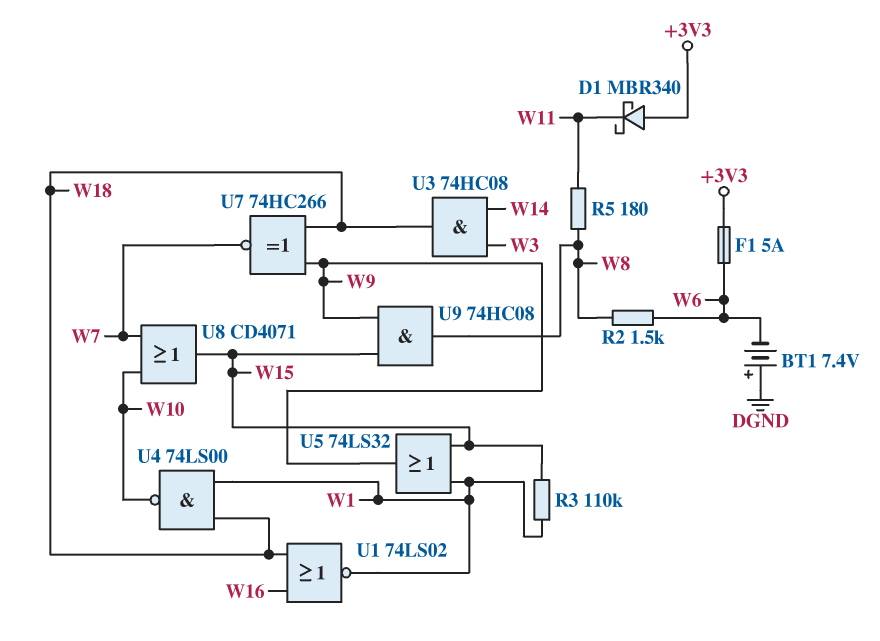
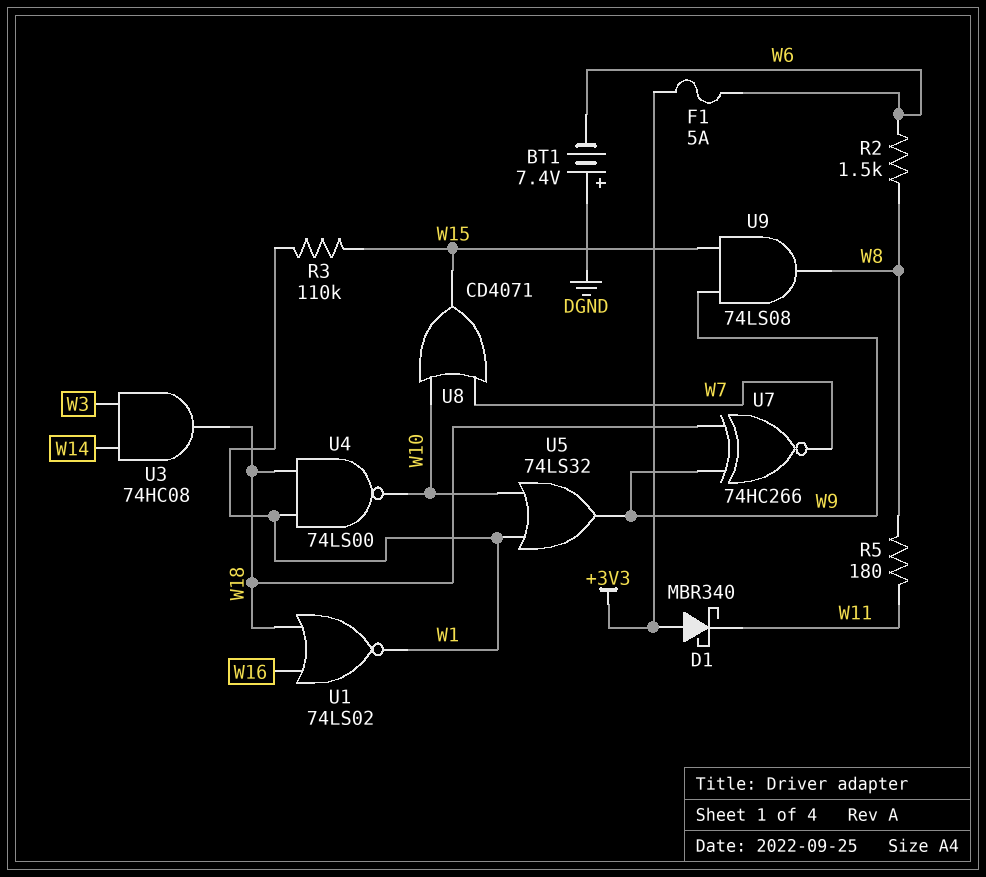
U5: OR 74LS32 (in W1, in W15, out W9) -> OR 74LS32 (in W1, in W10, out W9)
U9: AND 74HC08 (in W9, in W15, out W8) -> AND 74LS08 (in W9, in W15, out W8)

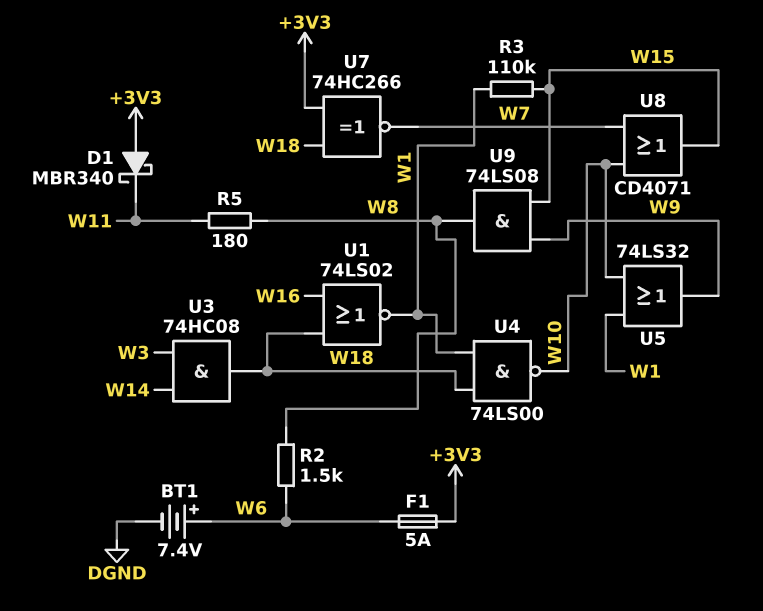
BT1: 7.4V (plus DGND, minus W6) -> 7.4V (plus W6, minus DGND)
U7: XNOR 74HC266 (in W9, in W18, out W7) -> XNOR 74HC266 (in +3V3, in W18, out W7)

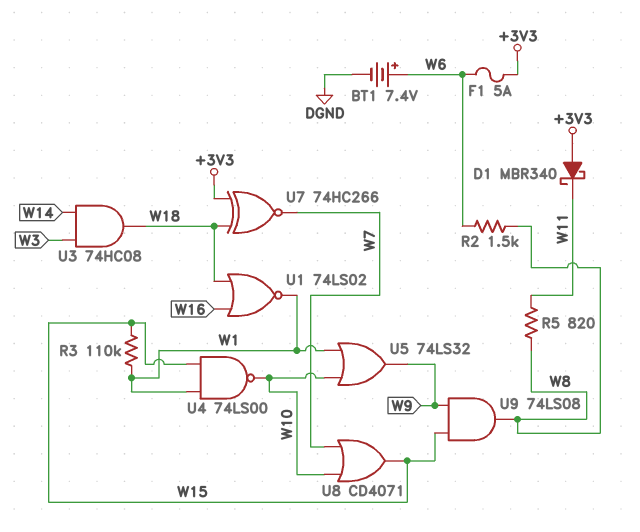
R5: 180 (W8, W11) -> 820 (W8, W11)
U4: NAND 74LS00 (in W1, in W18, out W10) -> NAND 74LS00 (in W1, in W15, out W10)

